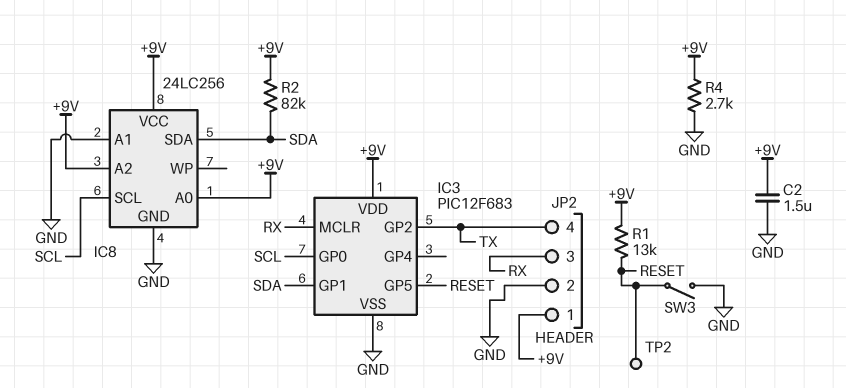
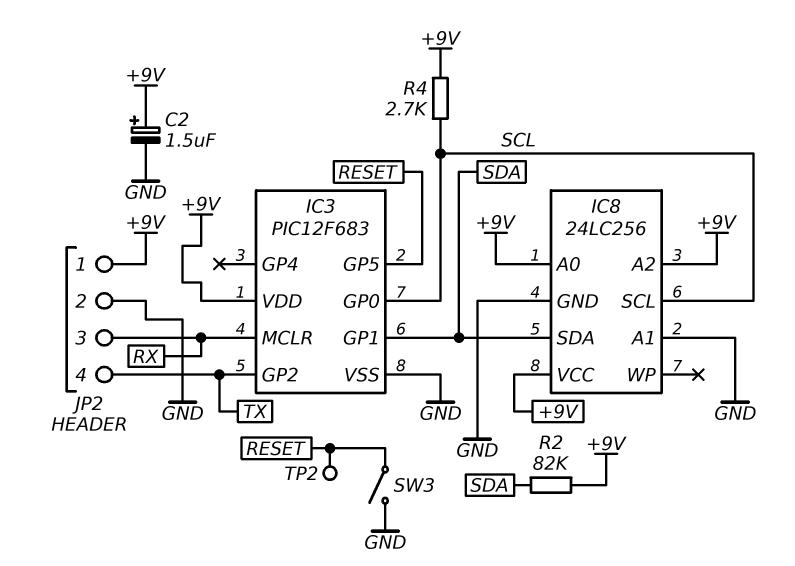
C2: 1.5uF (+9V, GND) -> 1.5uF (plus +9V, minus GND)
R1: 13k (+9V, RESET) -> none
R4: 2.7k (+9V, GND) -> 2.7k (+9V, SCL)

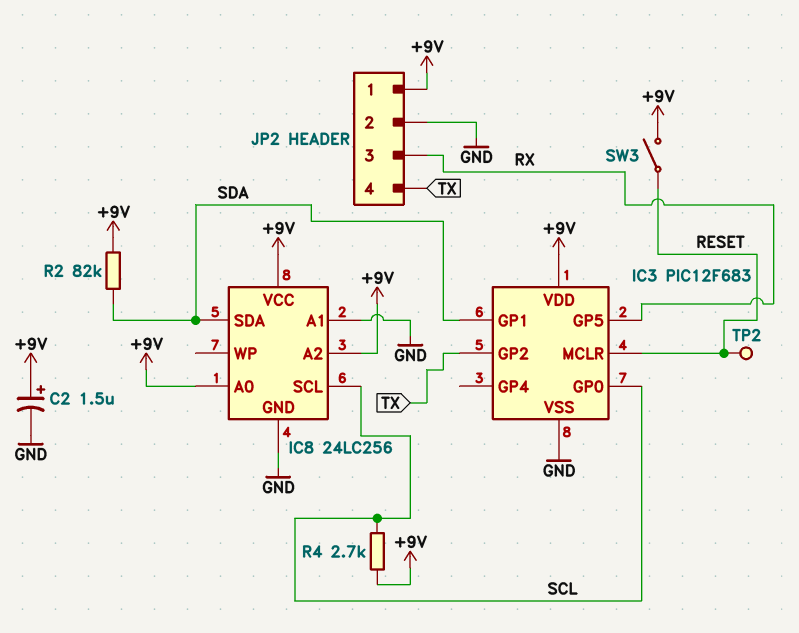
IC3 pin GP5: RESET -> RX
IC3 pin MCLR: RX -> RESET
SW3: switch (GND, RESET) -> switch (+9V, RESET)

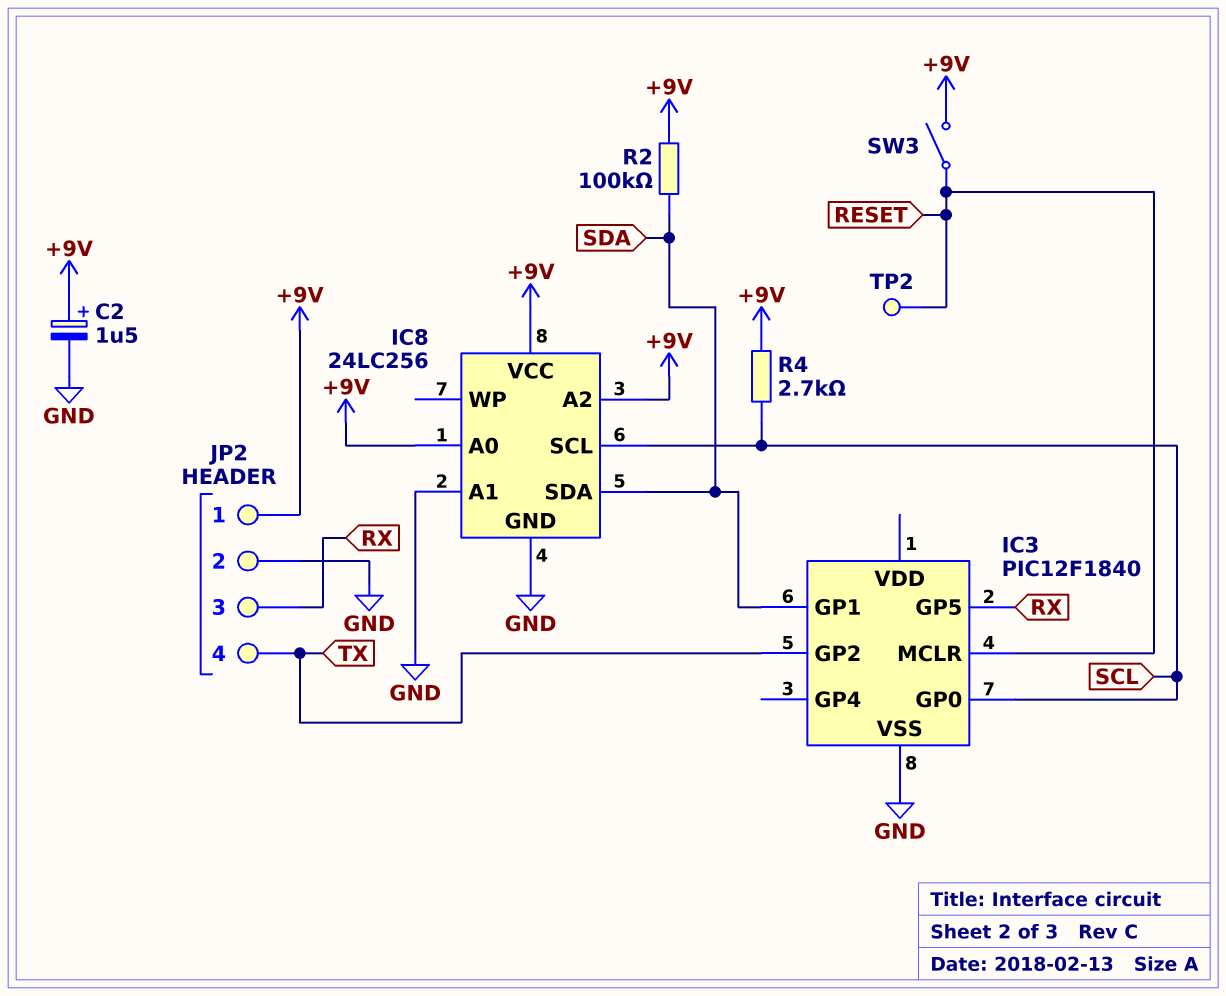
IC3: PIC12F683 -> PIC12F1840
IC3 pin VDD: +9V -> none
R2: 82k (+9V, SDA) -> 100k (+9V, SDA)

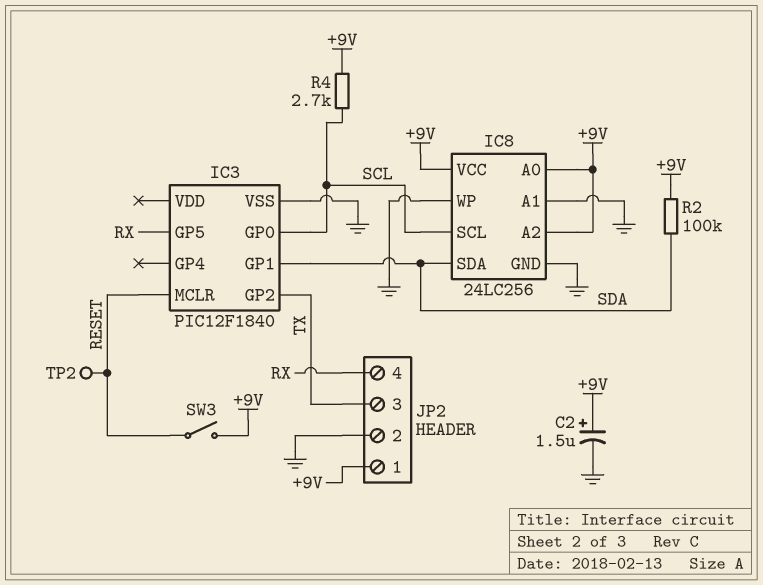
IC8 pin WP: none -> GND
JP2 pin 3: RX -> TX
JP2 pin 4: TX -> RX

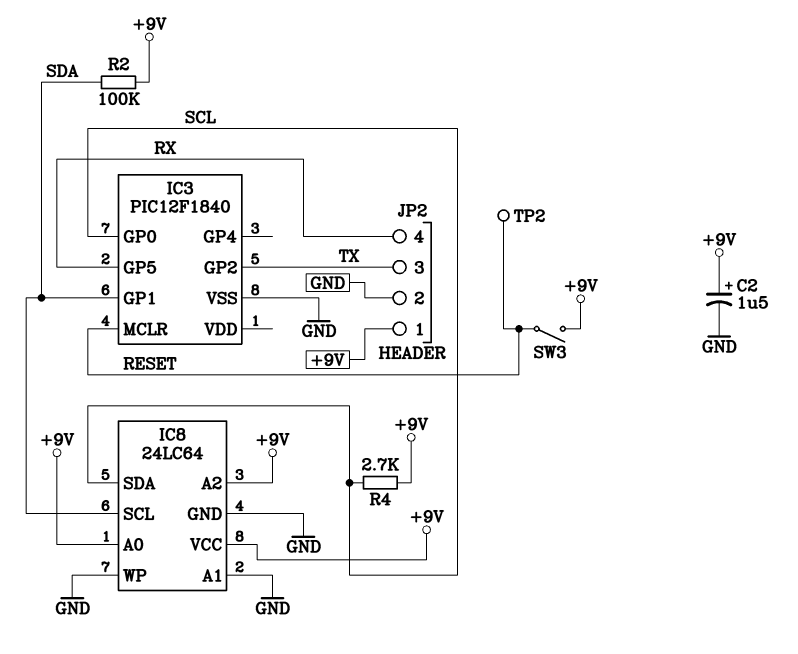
IC8: 24LC256 -> 24LC64
IC8 pin SCL: SCL -> SDA
IC8 pin SDA: SDA -> SCL

